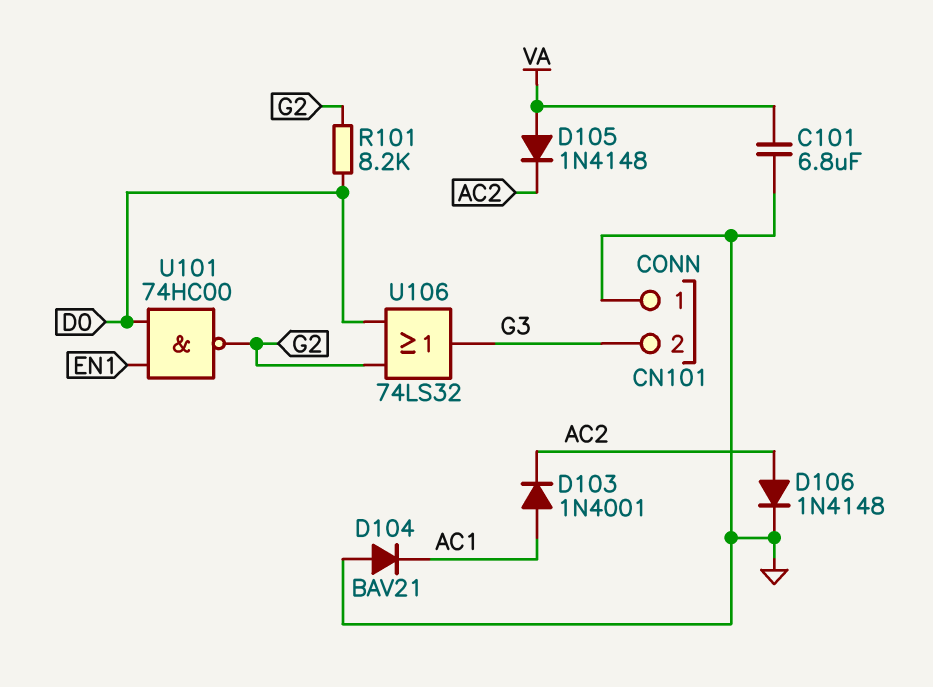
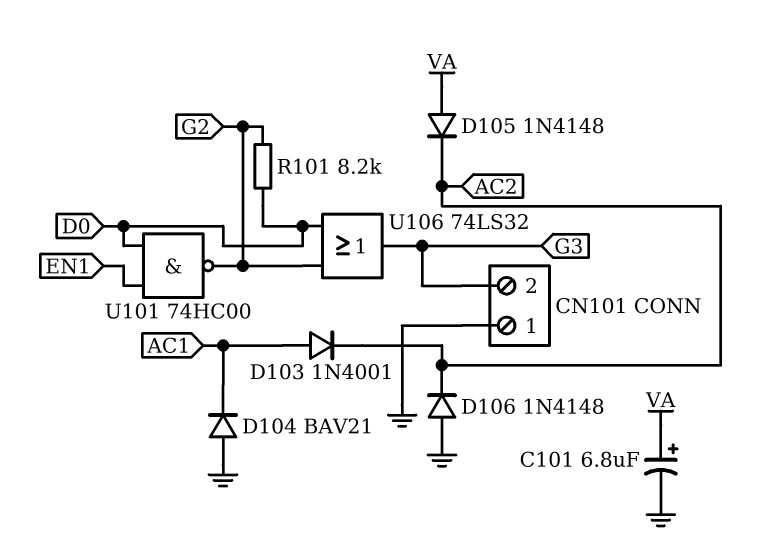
C101: 6.8uF (GND, VA) -> 6.8uF (plus VA, minus GND)
D106: diode 1N4148 (A AC2, K GND) -> diode 1N4148 (A GND, K AC2)

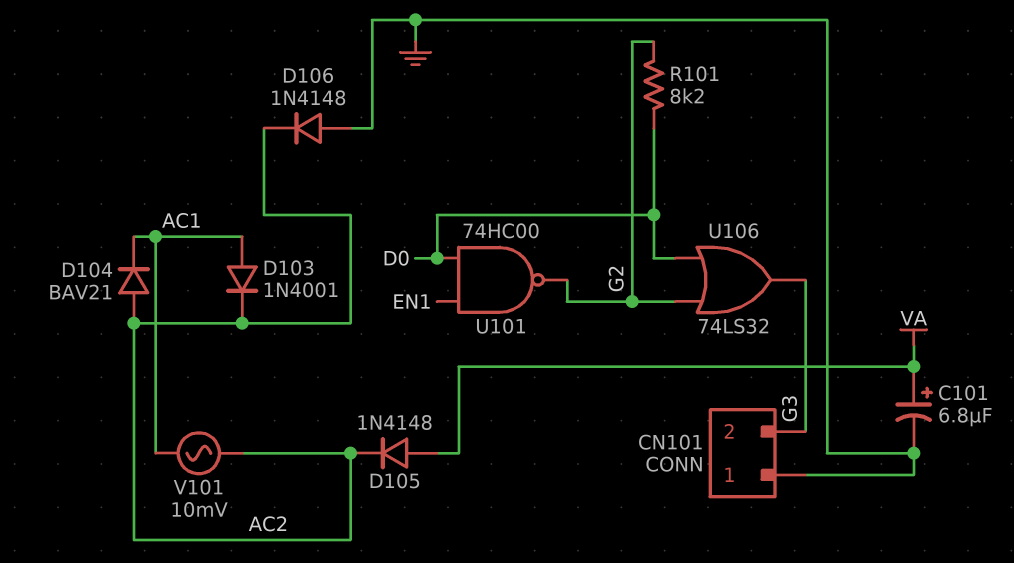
D104: diode BAV21 (A GND, K AC1) -> diode BAV21 (A AC2, K AC1)
V101: none -> AC 10mV (AC1, AC2)

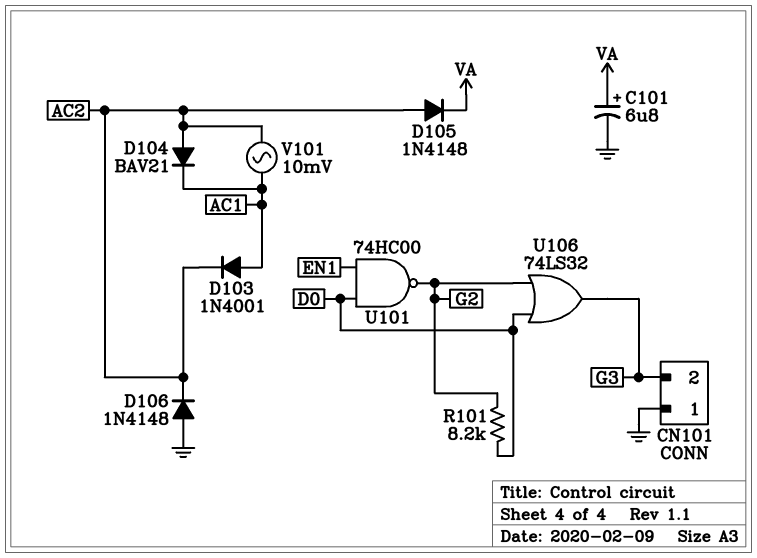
D105: diode 1N4148 (A VA, K AC2) -> diode 1N4148 (A AC2, K VA)

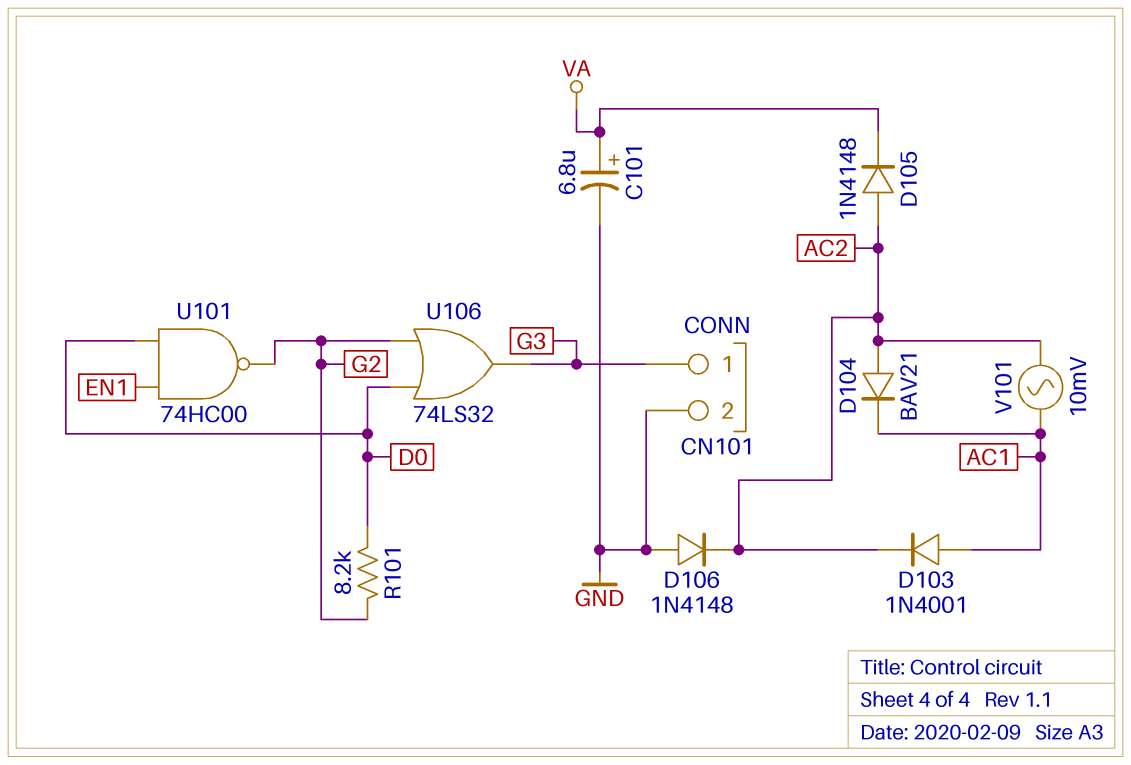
CN101 pin 1: GND -> G3
CN101 pin 2: G3 -> GND

